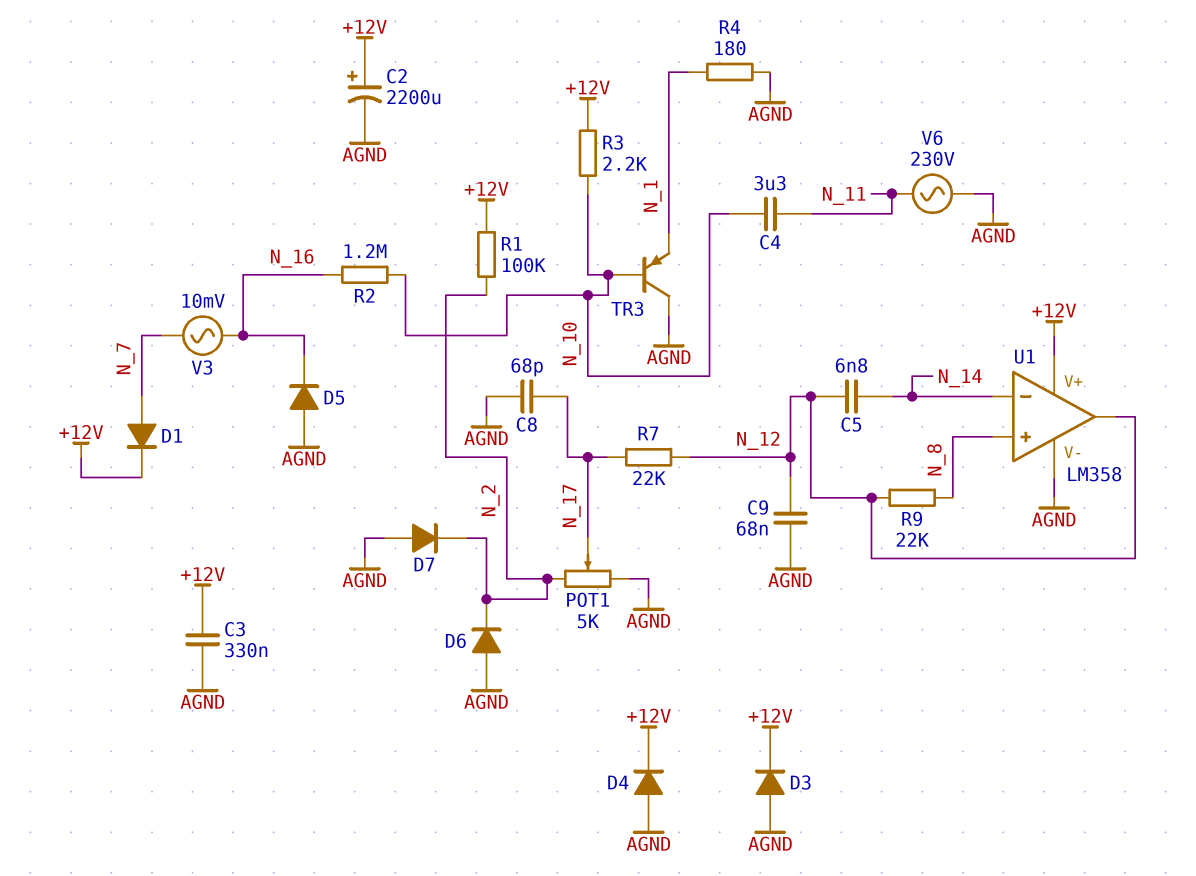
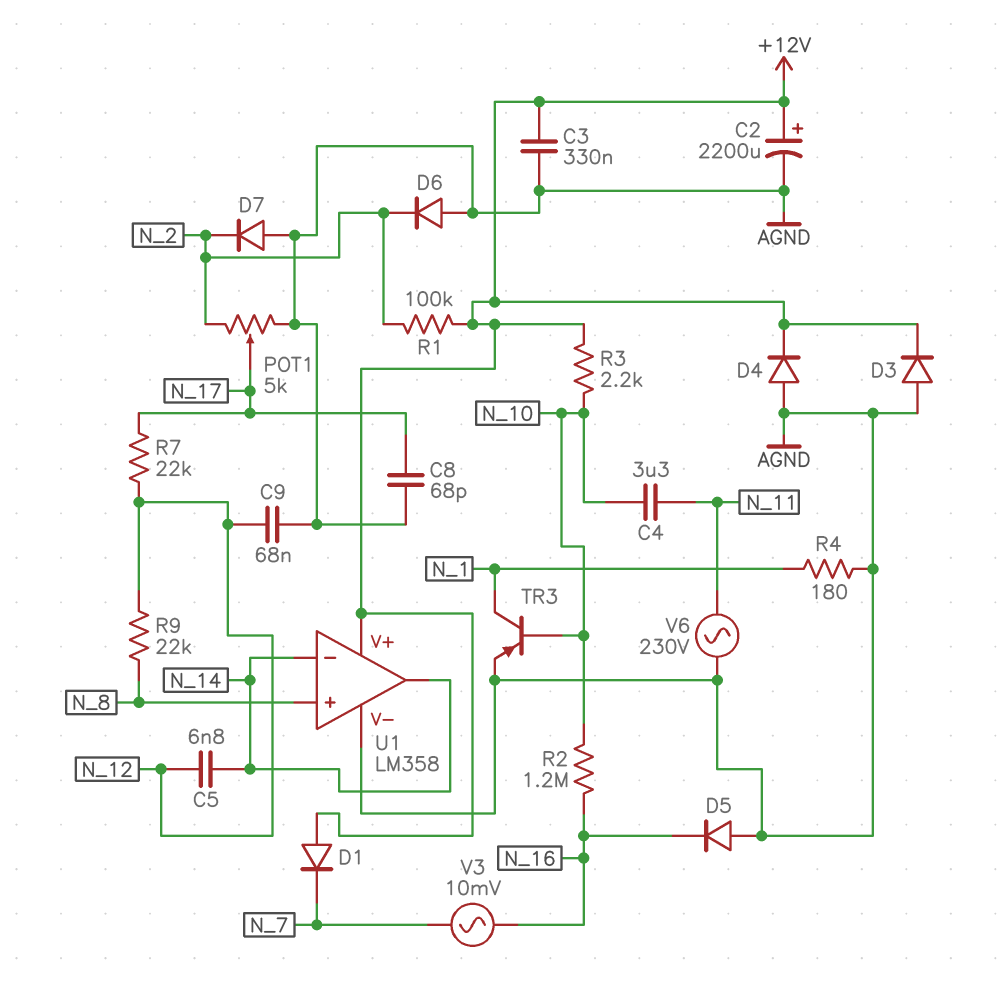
D1: diode (A N_7, K +12V) -> diode (A +12V, K N_7)
TR3: PNP (B N_10, C AGND, E N_1) -> PNP (B N_10, C N_1, E AGND)
U1 pin out: N_12 -> N_14

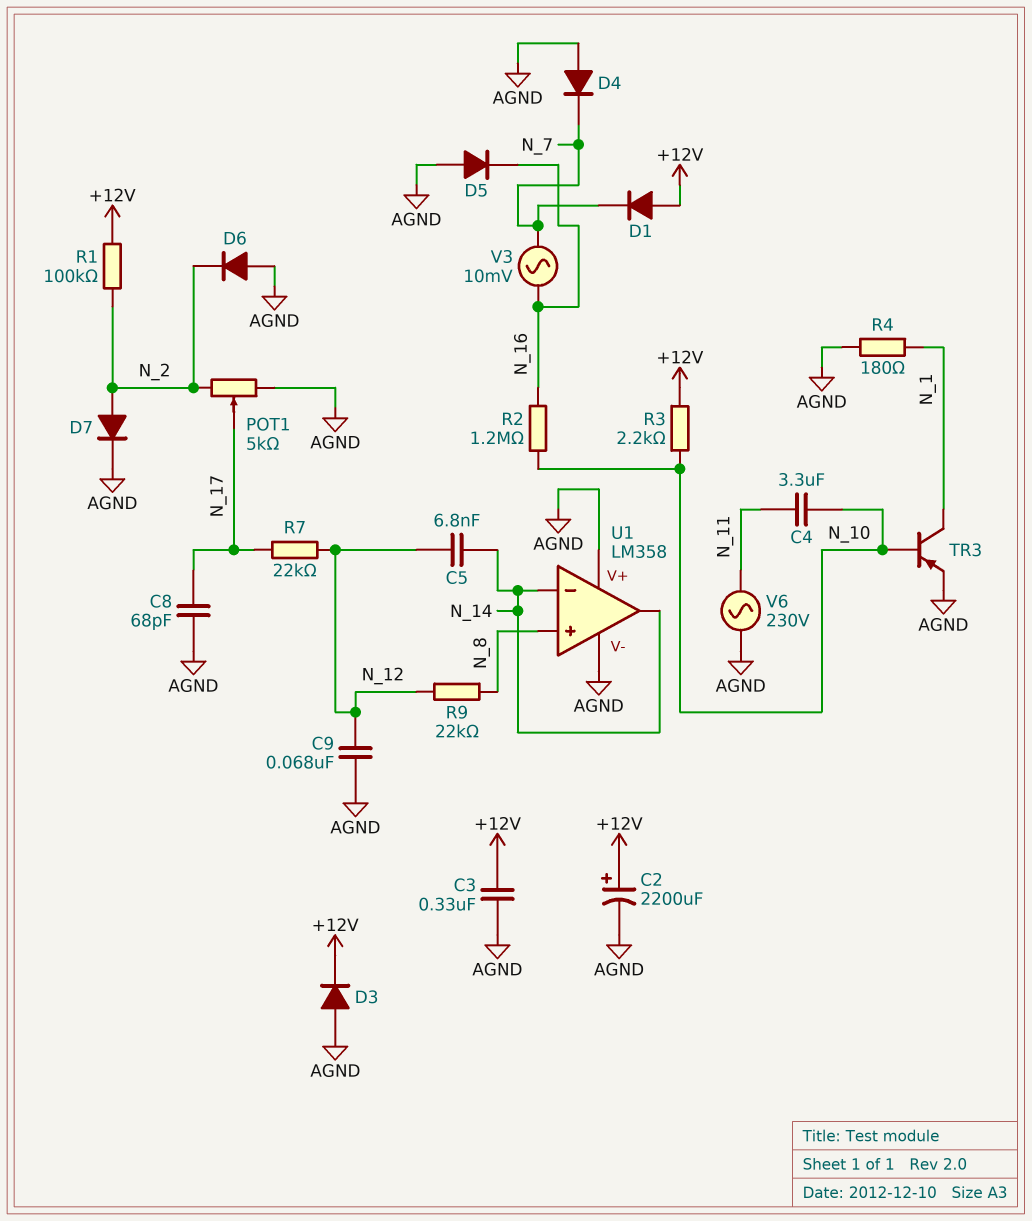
D4: diode (A AGND, K +12V) -> diode (A AGND, K N_7)
D7: diode (A AGND, K N_2) -> diode (A N_2, K AGND)
U1 pin V+: +12V -> AGND

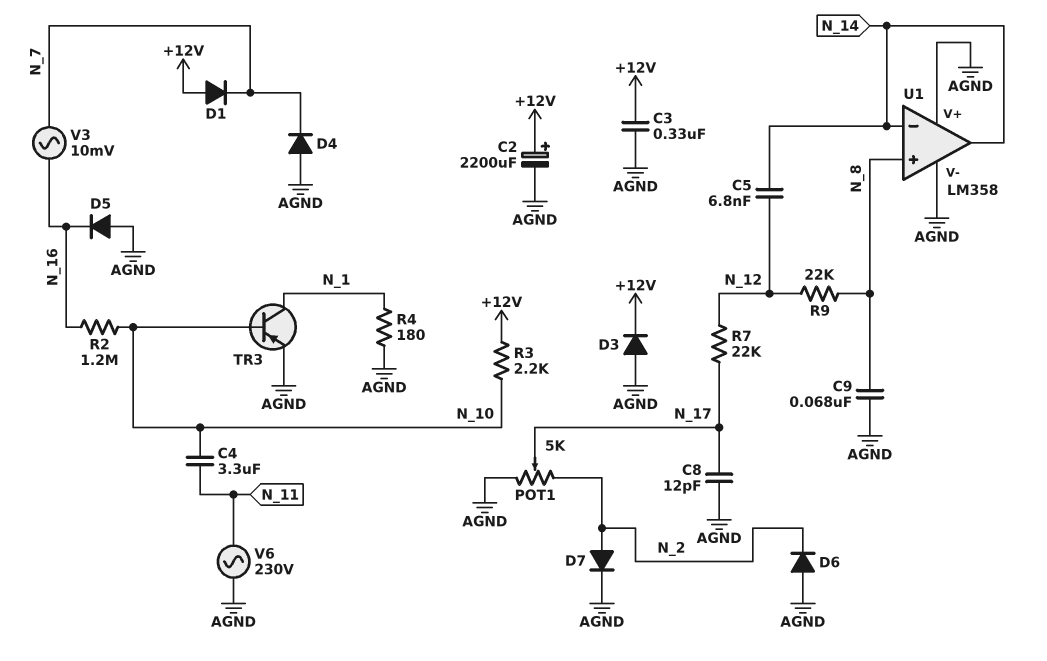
C8: 68pF (AGND, N_17) -> 12pF (AGND, N_17)
C9: 68nF (AGND, N_12) -> 68nF (AGND, N_8)
R1: 100k (+12V, N_2) -> none

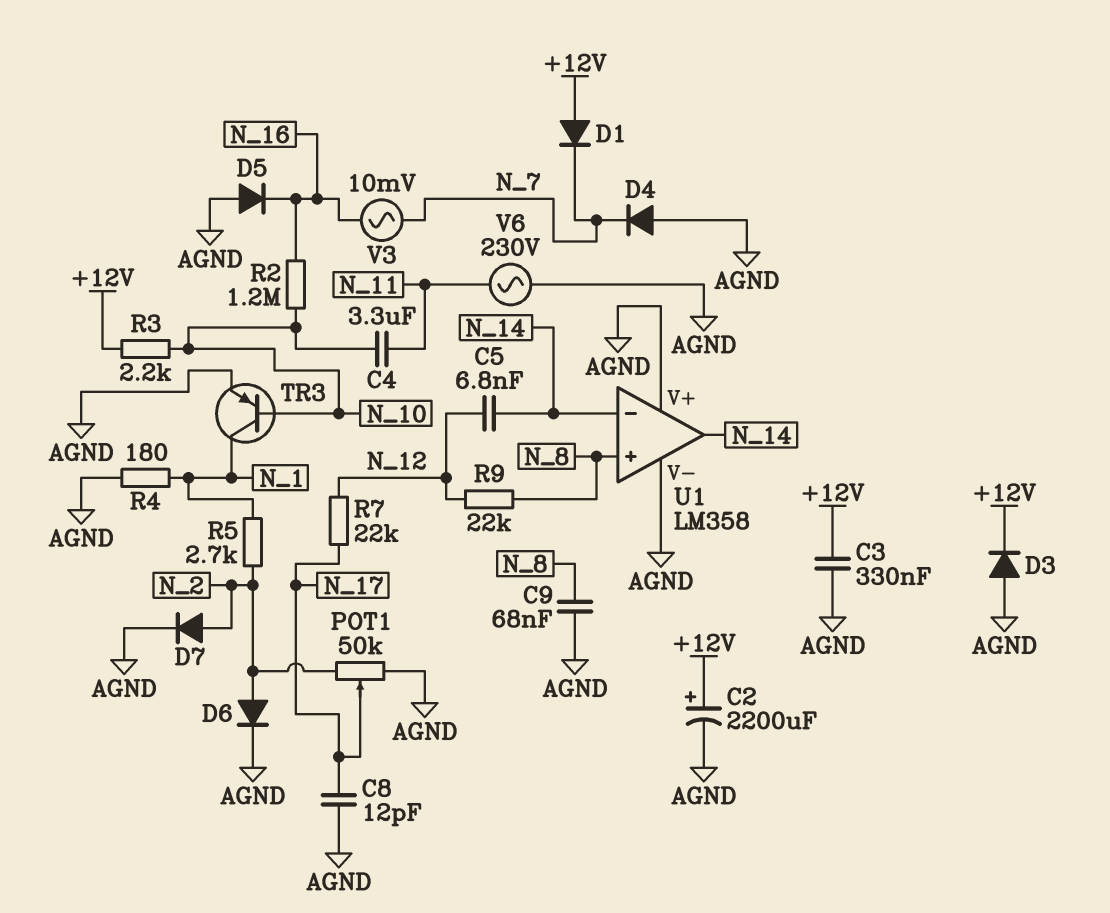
D6: diode (A AGND, K N_2) -> diode (A N_2, K AGND)
POT1: 5k (AGND, N_2, wiper N_17) -> 50k (AGND, N_2, wiper N_17)
R5: none -> 2.7k (N_1, N_2)

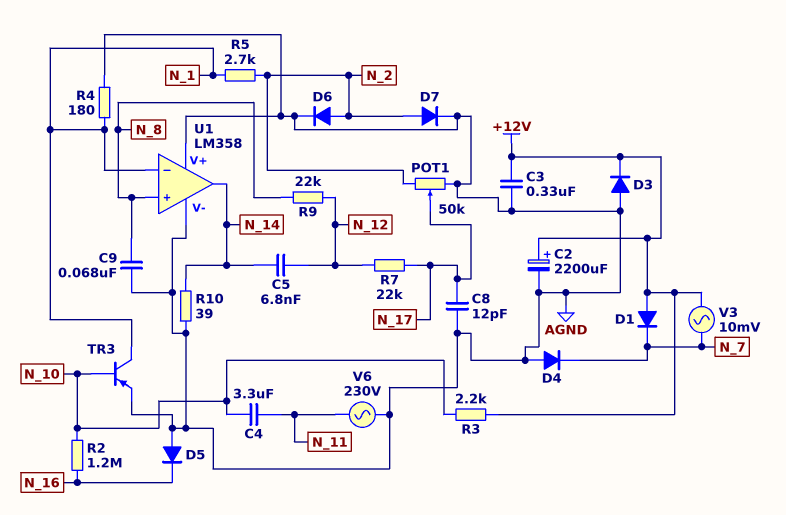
R10: none -> 39 (AGND, N_14)
U1 pin in-: N_14 -> N_1
V3: AC 10mV (N_7, N_16) -> AC 10mV (+12V, N_7)

